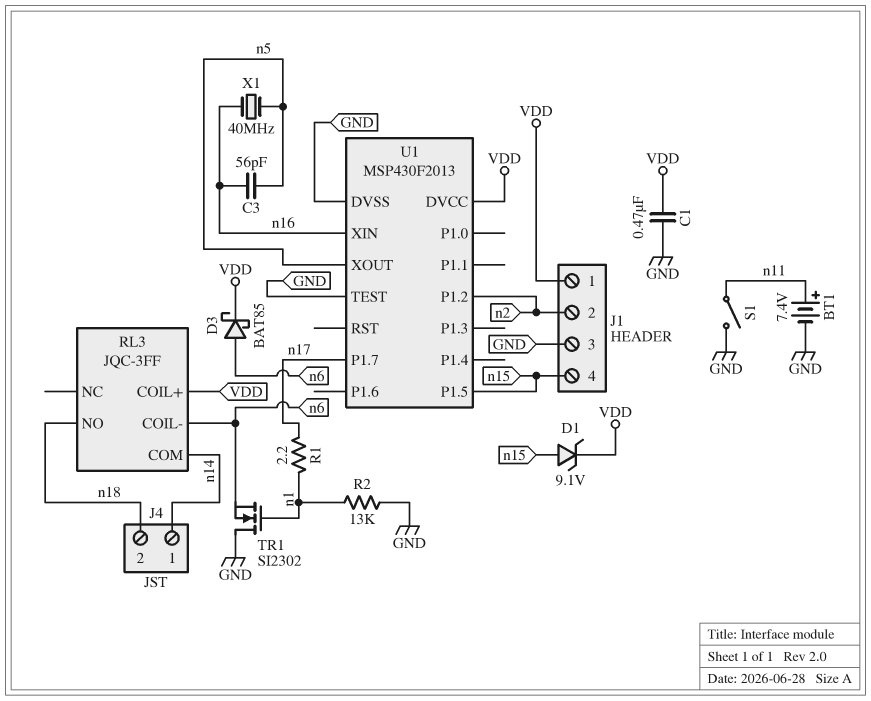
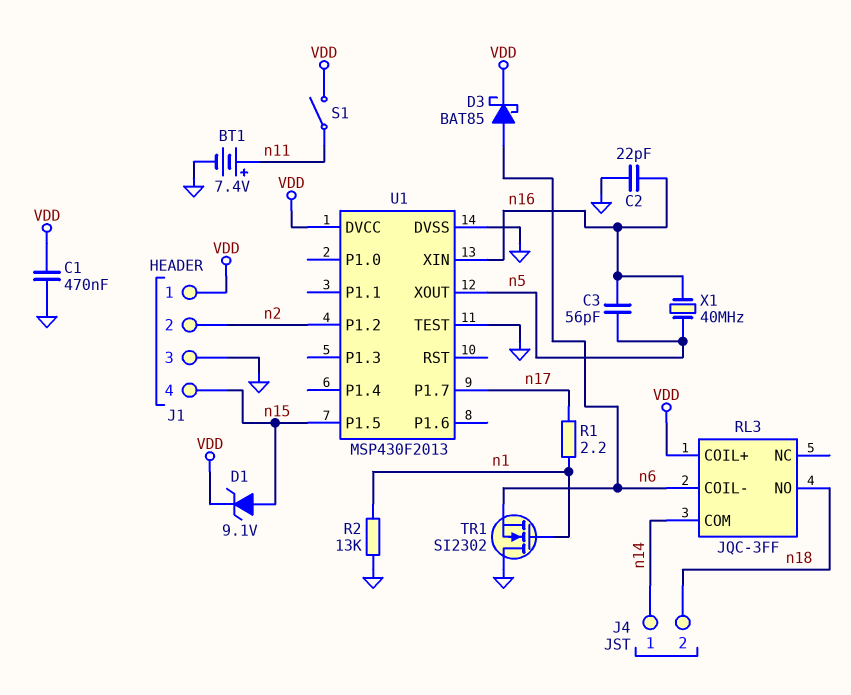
C2: none -> 22pF (GND, n16)
S1: switch (GND, n11) -> switch (VDD, n11)

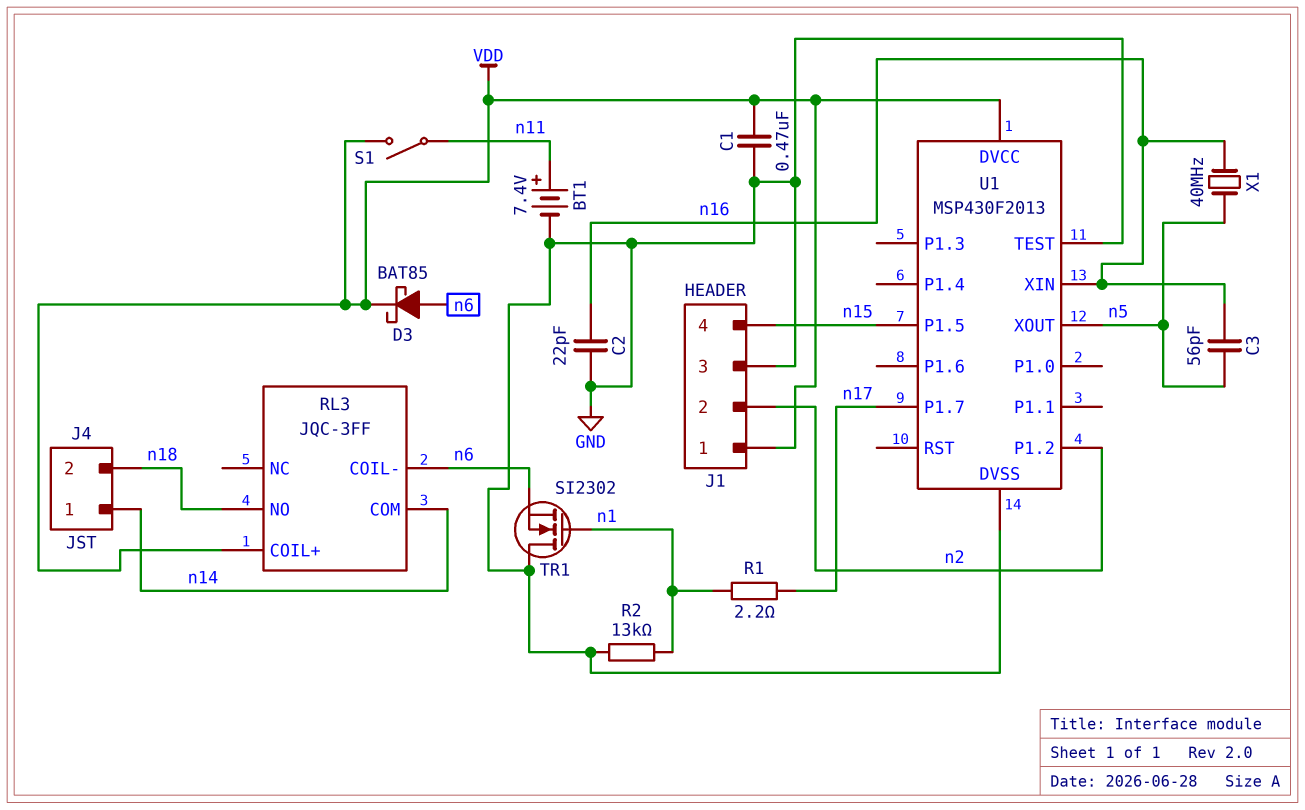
D1: zener 9.1V (A n15, K VDD) -> none

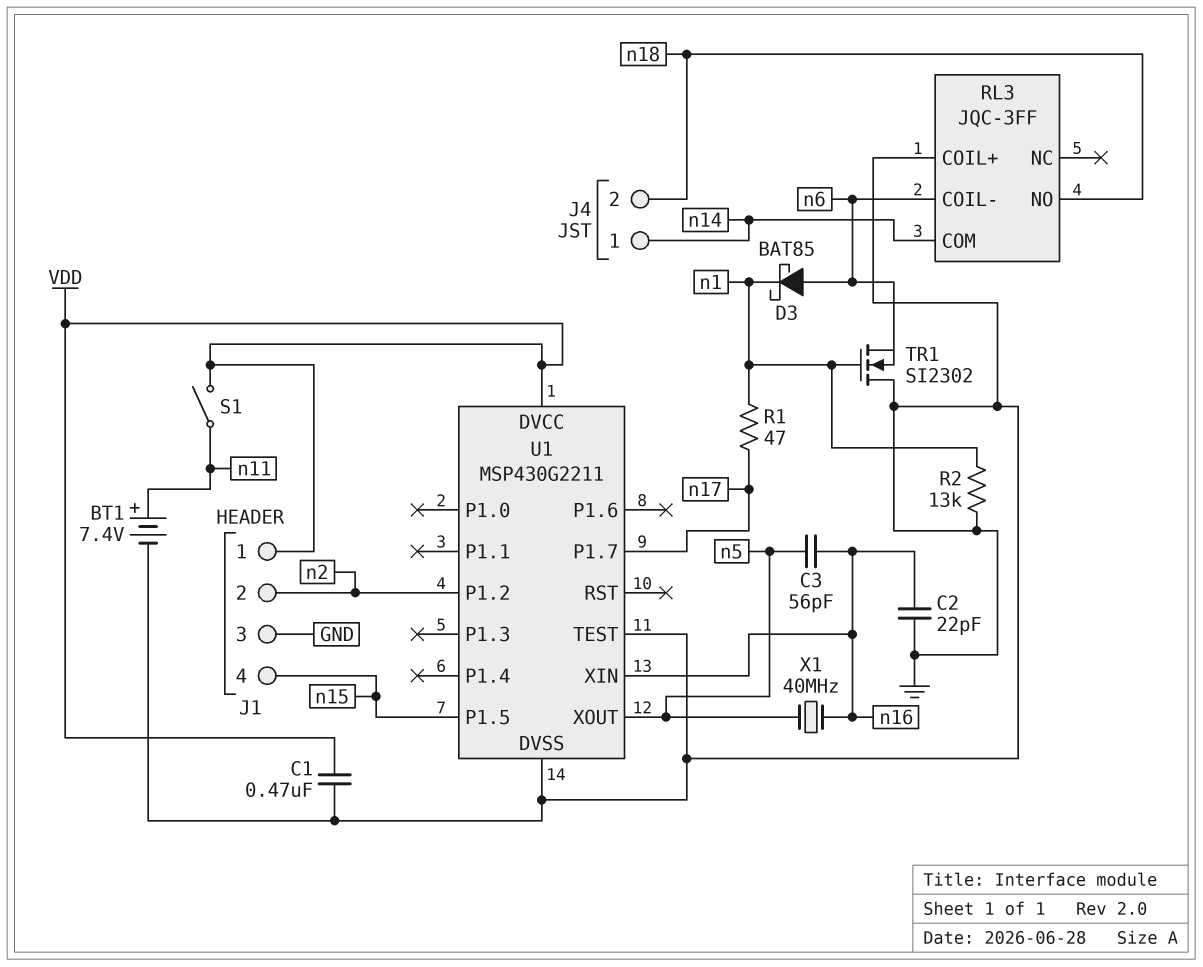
D3: schottky BAT85 (A n6, K VDD) -> schottky BAT85 (A n6, K n1)
R1: 2.2 (n1, n17) -> 47 (n1, n17)
RL3 pin COIL+: VDD -> GND
U1: MSP430F2013 -> MSP430G2211

